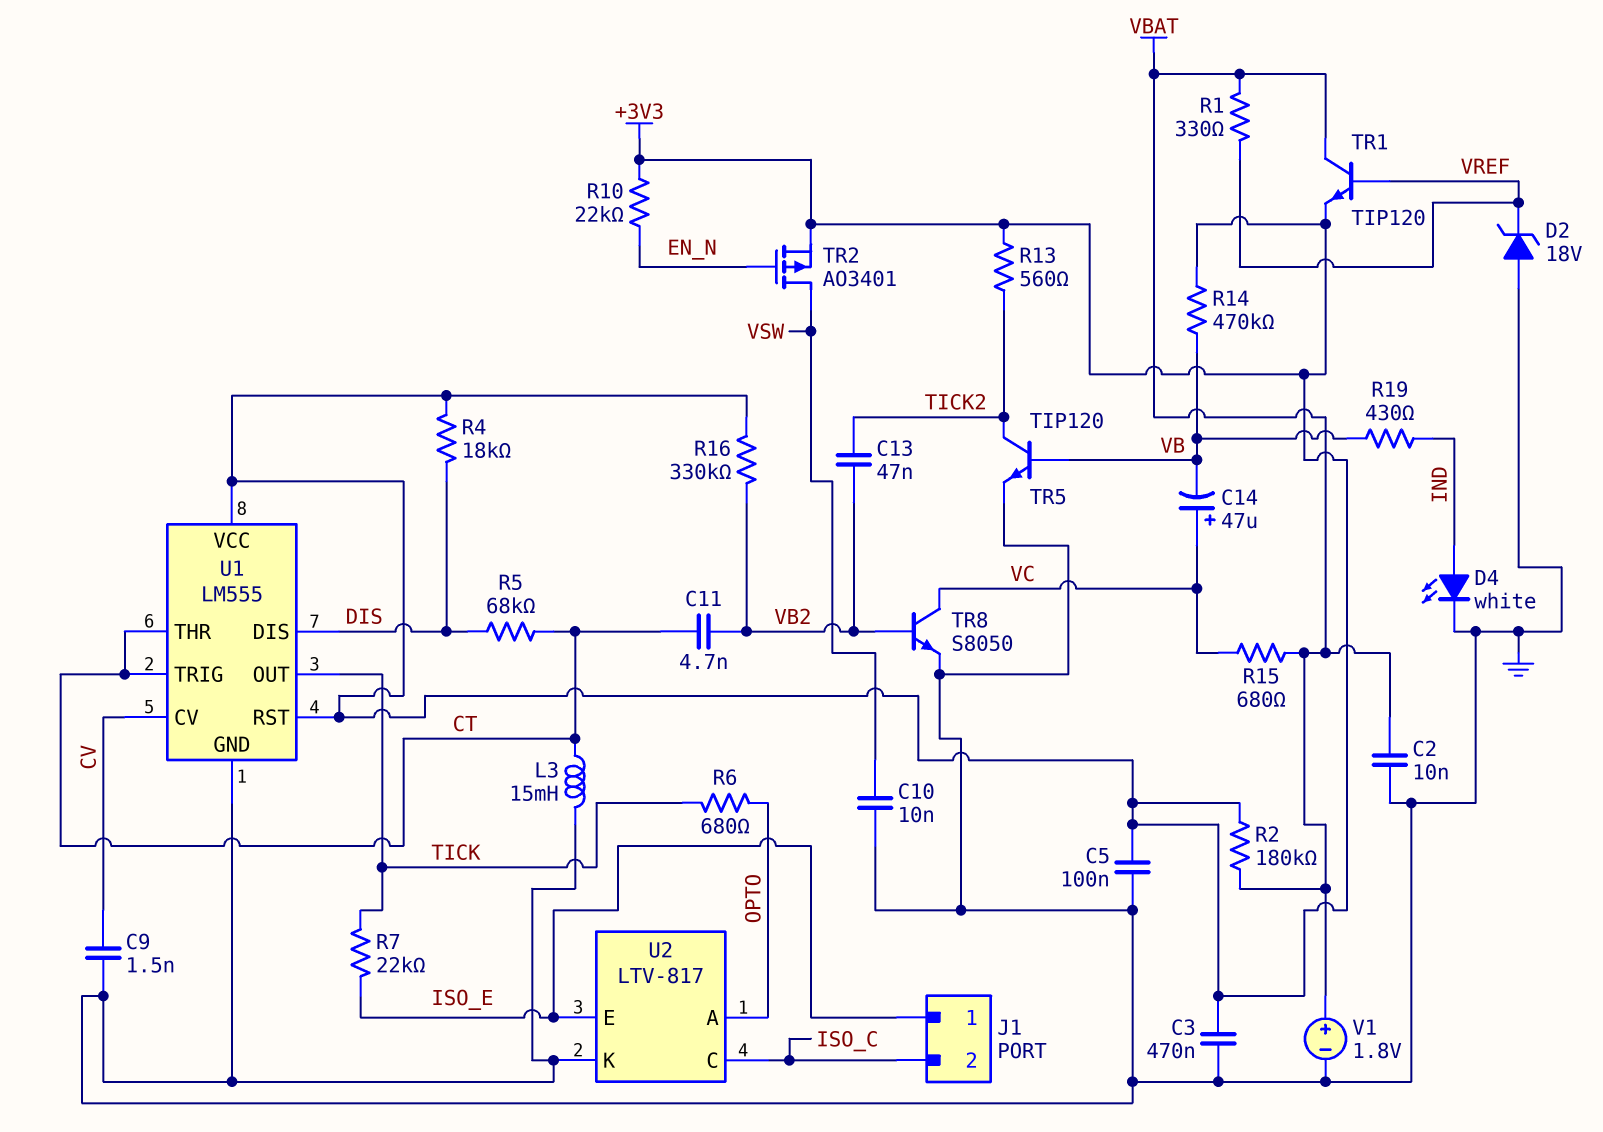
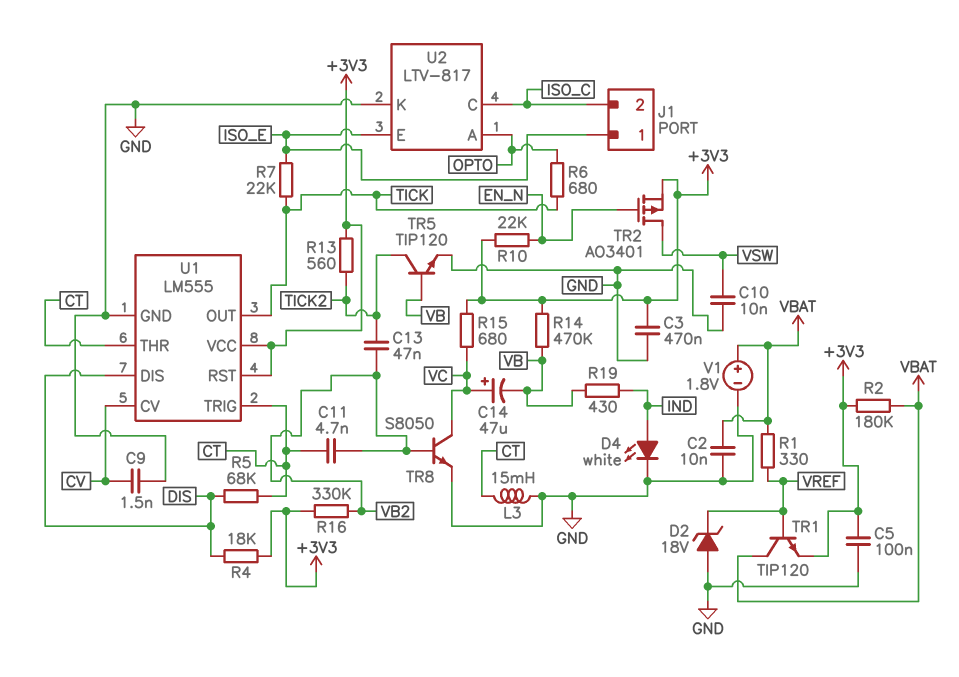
R15: 680 (VBAT, VC) -> 680 (+3V3, VC)

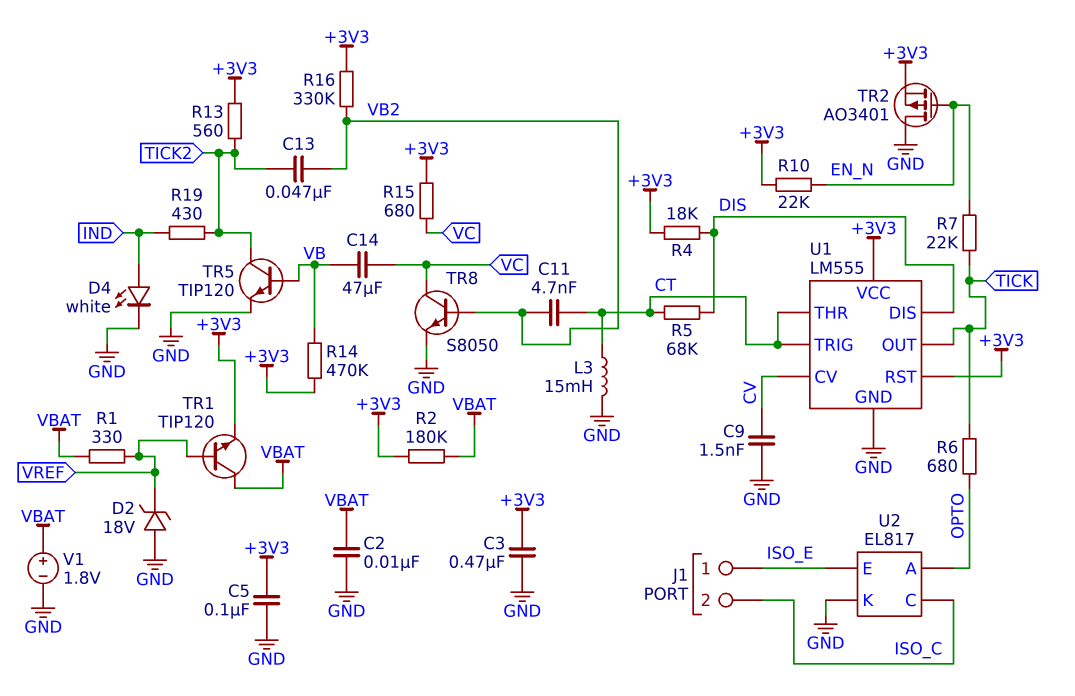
C10: 10nF (GND, VSW) -> none
C14: 47uF (plus VC, minus VB) -> 47uF (VB, VC)
R7: 22k (ISO_E, TICK) -> 22k (EN_N, TICK)
R19: 430 (IND, VB) -> 430 (IND, TICK2)
TR2: PMOS AO3401 (G EN_N, D VSW, S +3V3) -> PMOS AO3401 (G EN_N, D GND, S +3V3)
U2: LTV-817 -> EL817

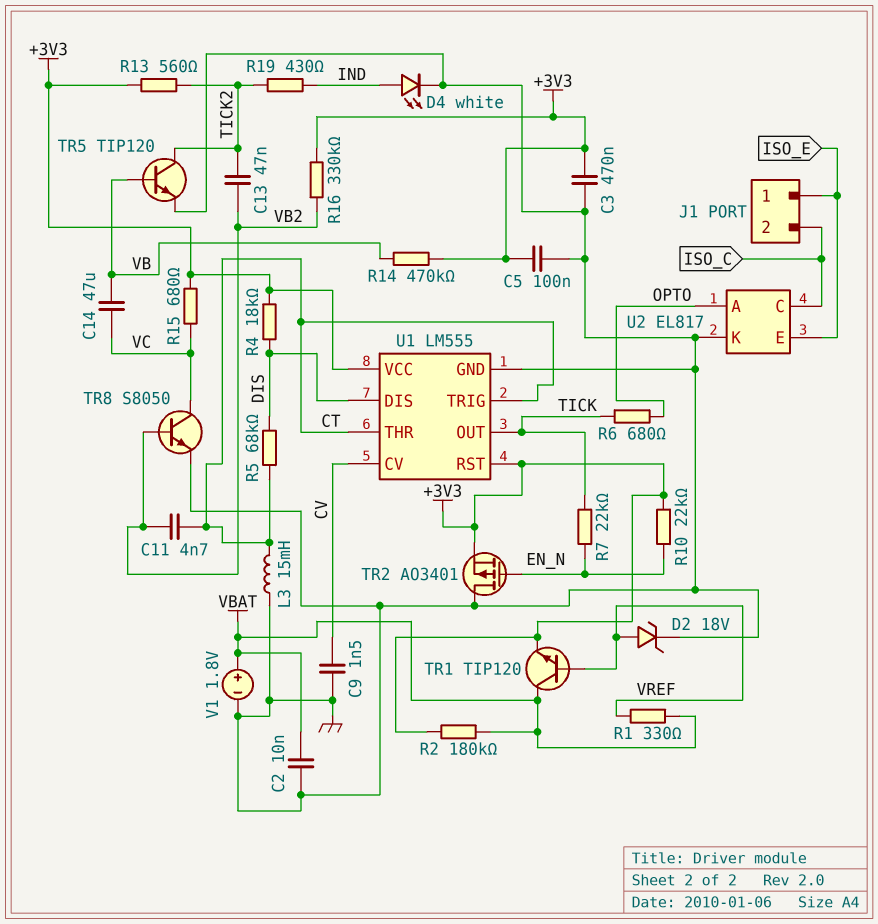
D2: zener 18V (A GND, K VREF) -> zener 18V (A VREF, K GND)

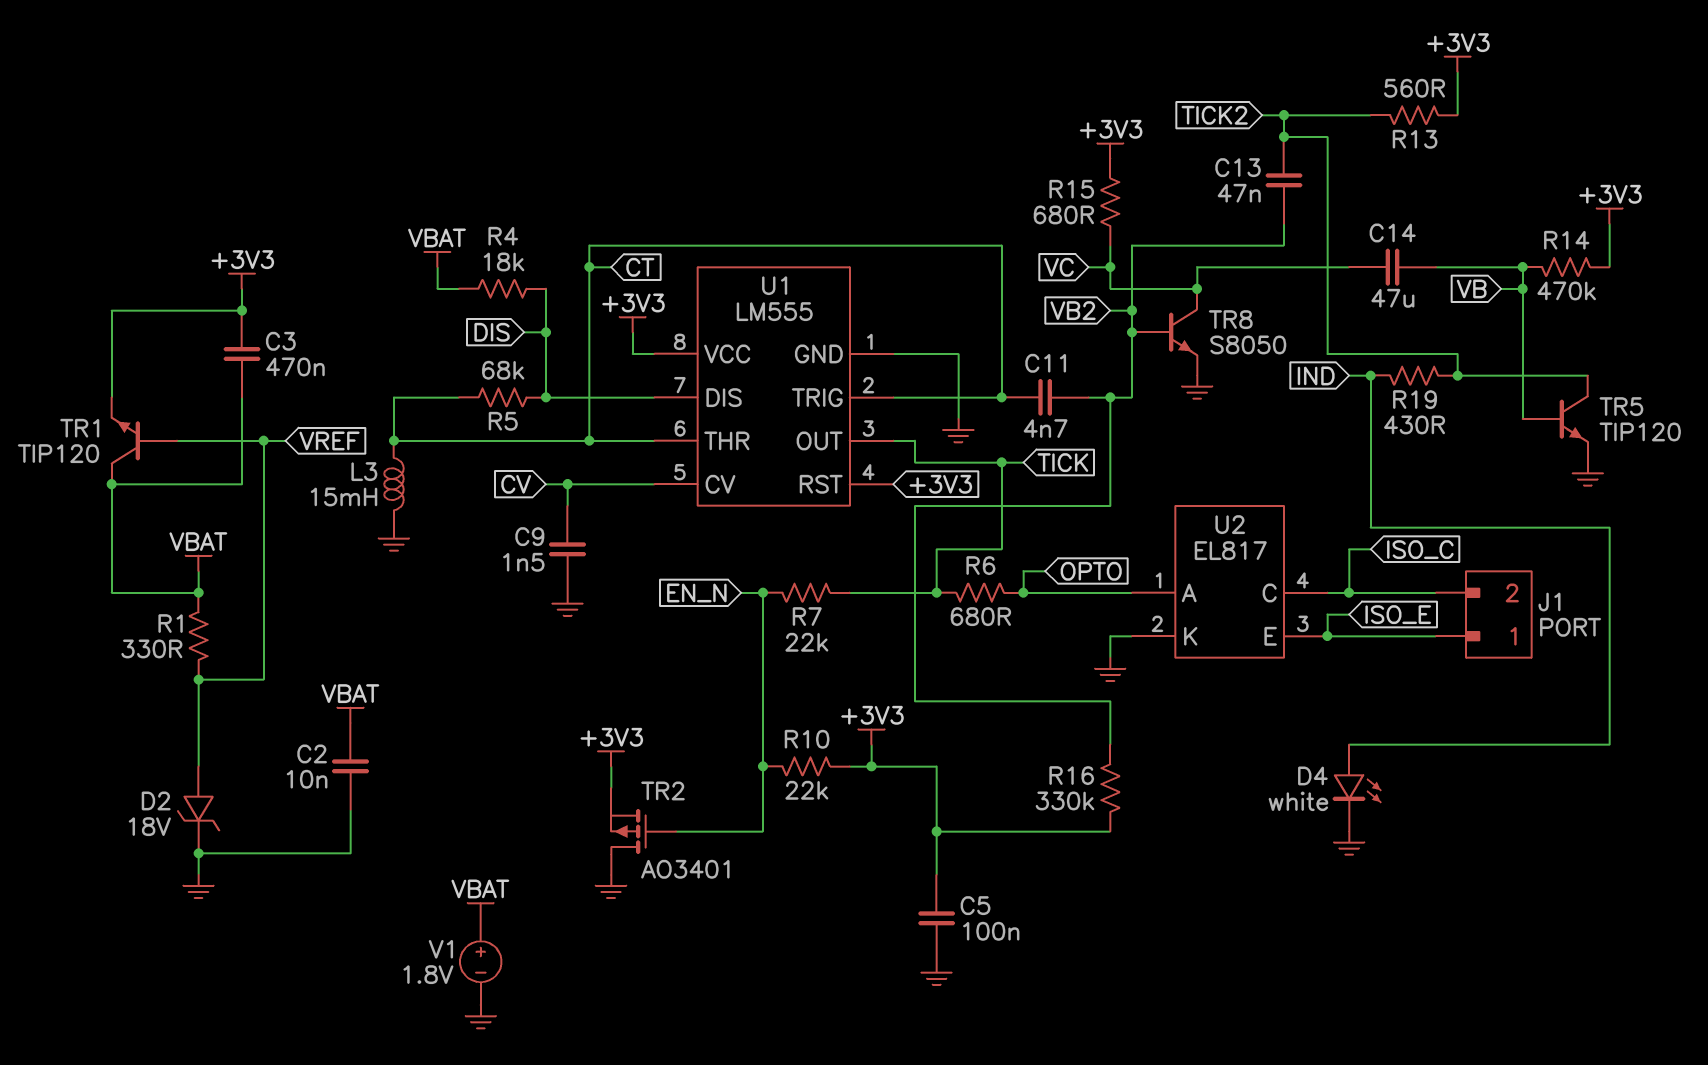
C3: 470nF (+3V3, GND) -> 470nF (+3V3, VBAT)
R2: 180k (+3V3, VBAT) -> none
R4: 18k (+3V3, DIS) -> 18k (DIS, VBAT)

